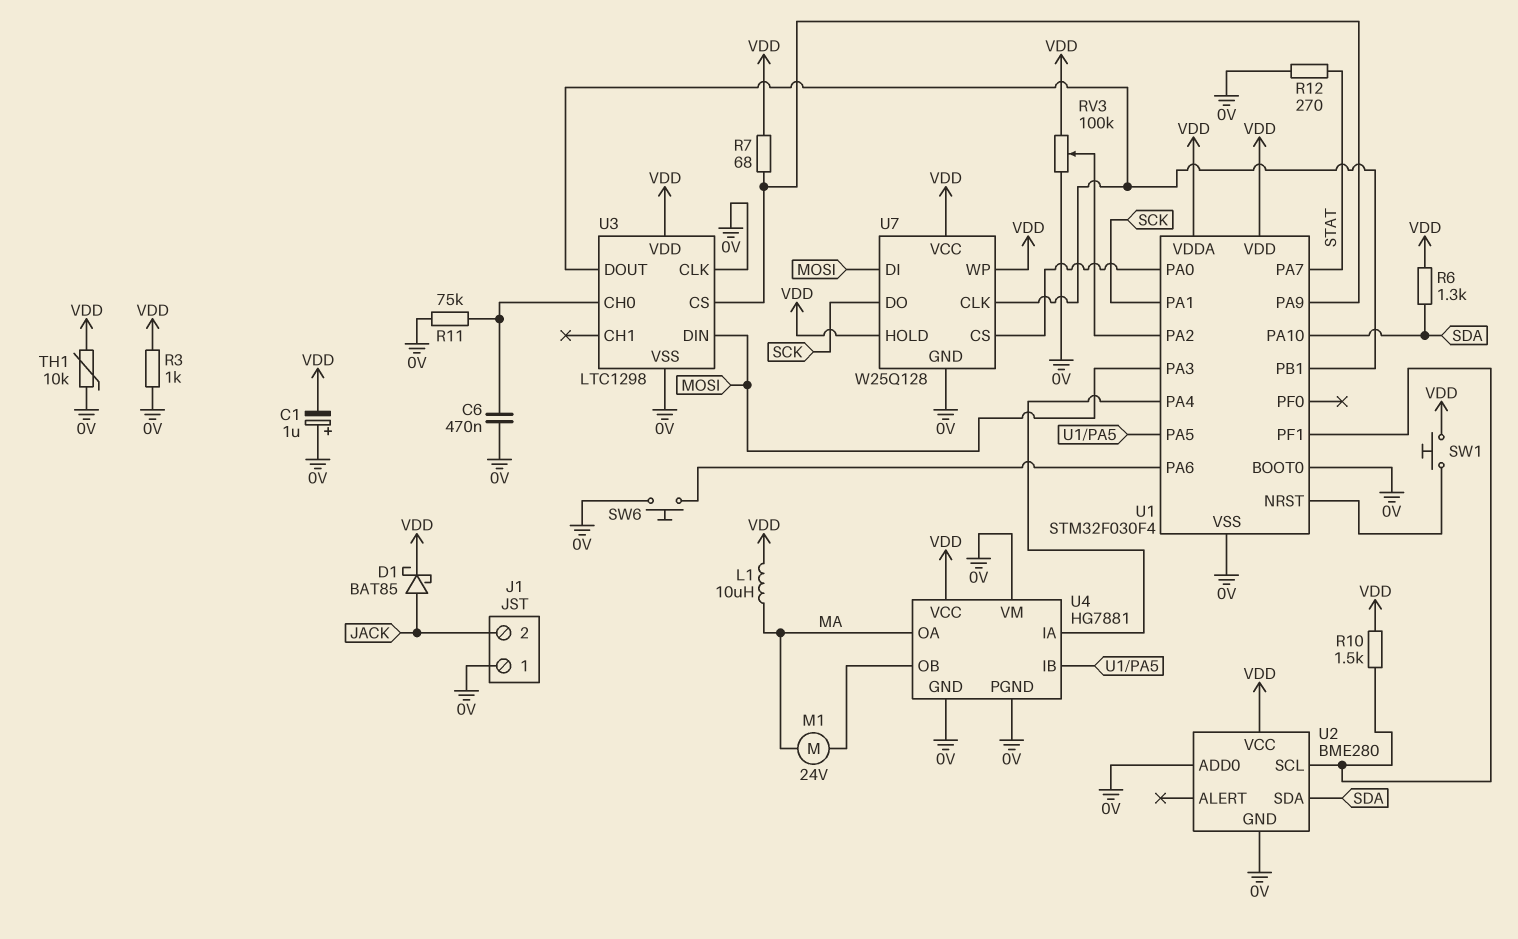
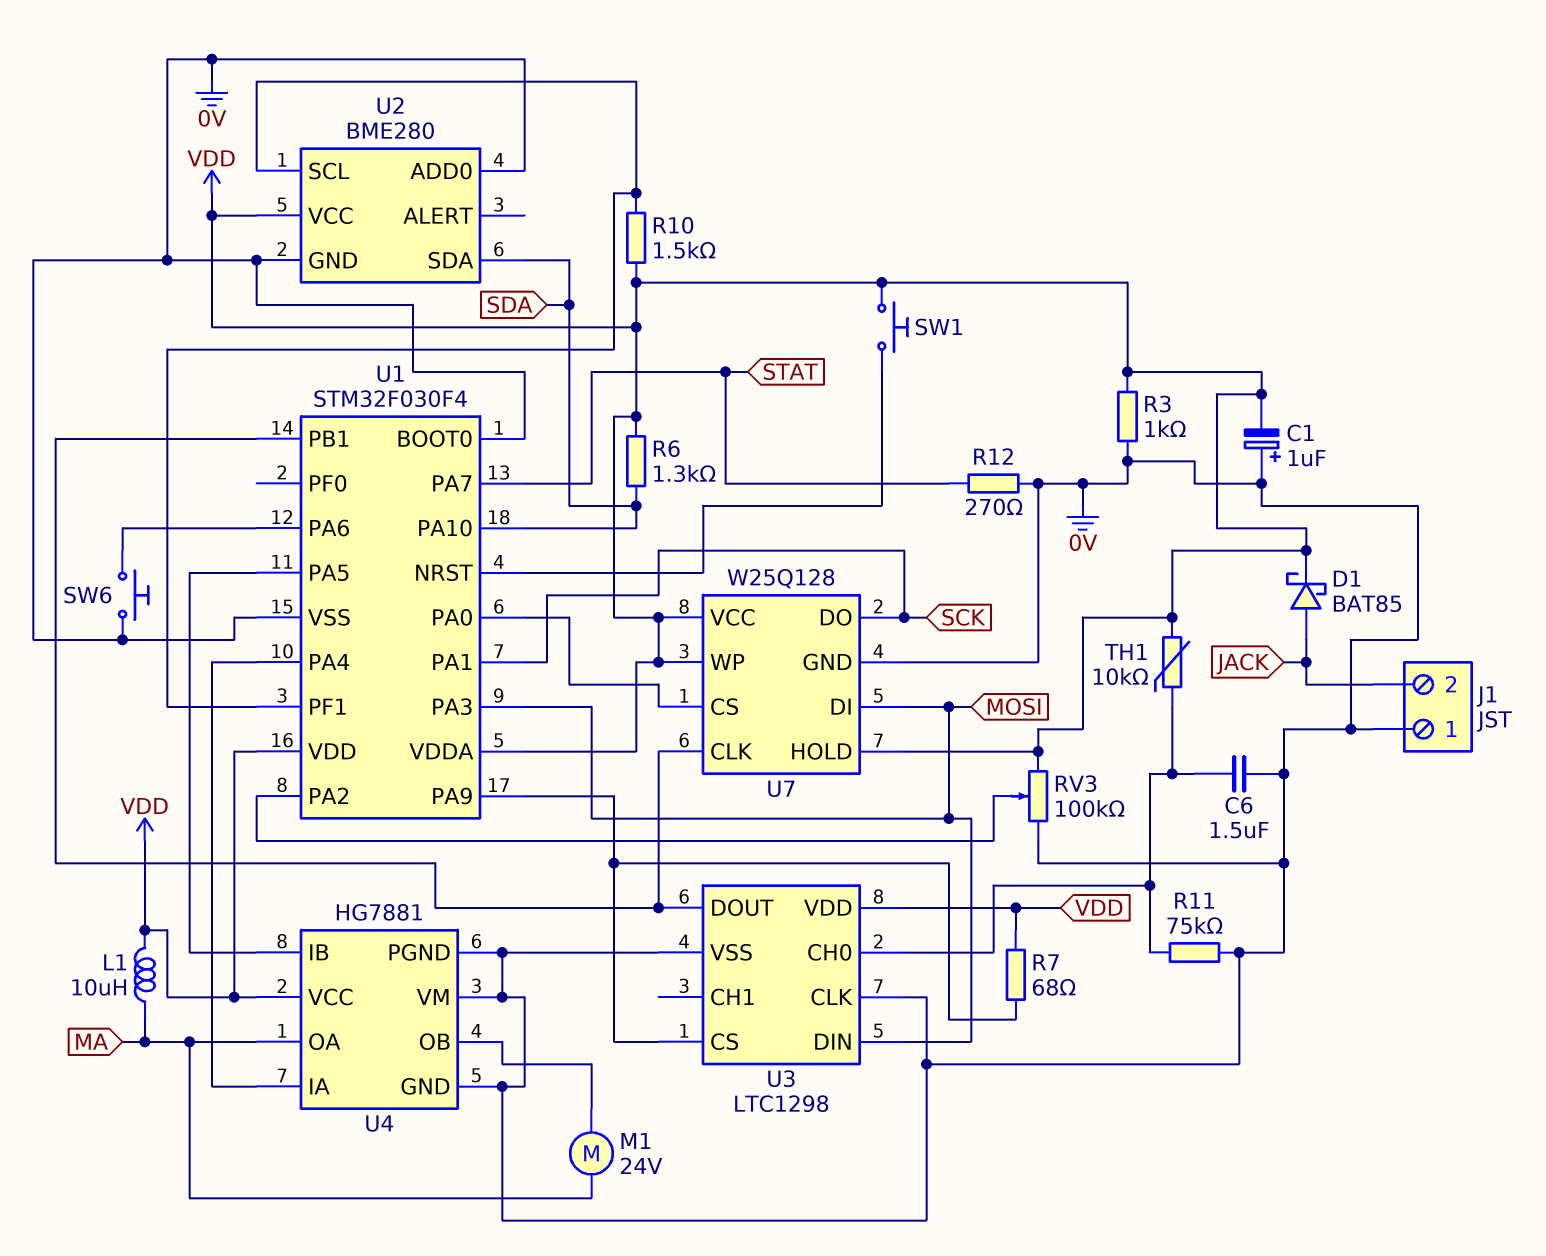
C6: 470nF (0V, U3/CH0) -> 1.5uF (0V, U3/CH0)
TH1: 10k (0V, VDD) -> 10k (U3/CH0, VDD)

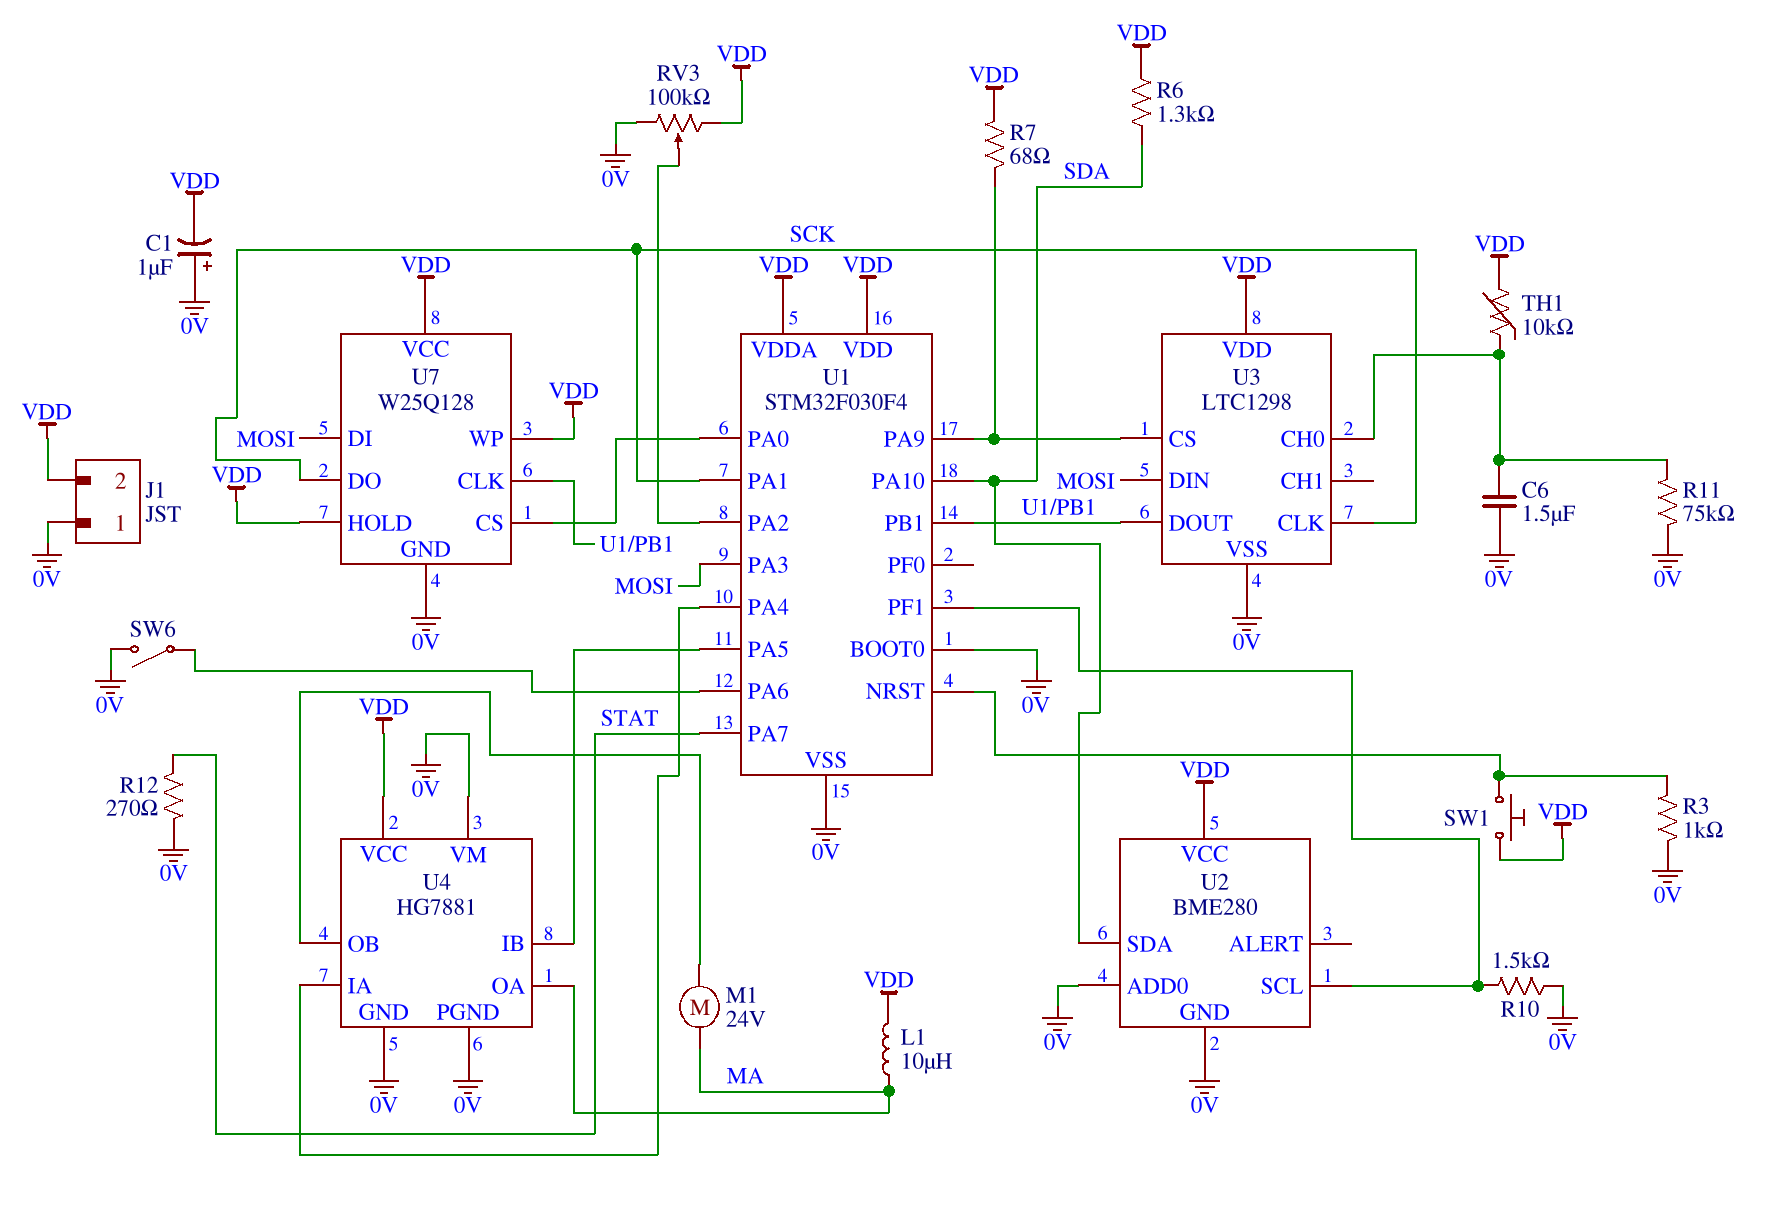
D1: schottky BAT85 (A JACK, K VDD) -> none
J1 pin 2: JACK -> VDD
R3: 1k (0V, VDD) -> 1k (0V, U1/NRST)
R10: 1.5k (U1/PF1, VDD) -> 1.5k (0V, U1/PF1)
SW6: button (0V, U1/PA6) -> switch (0V, U1/PA6)
U3 pin CLK: 0V -> SCK

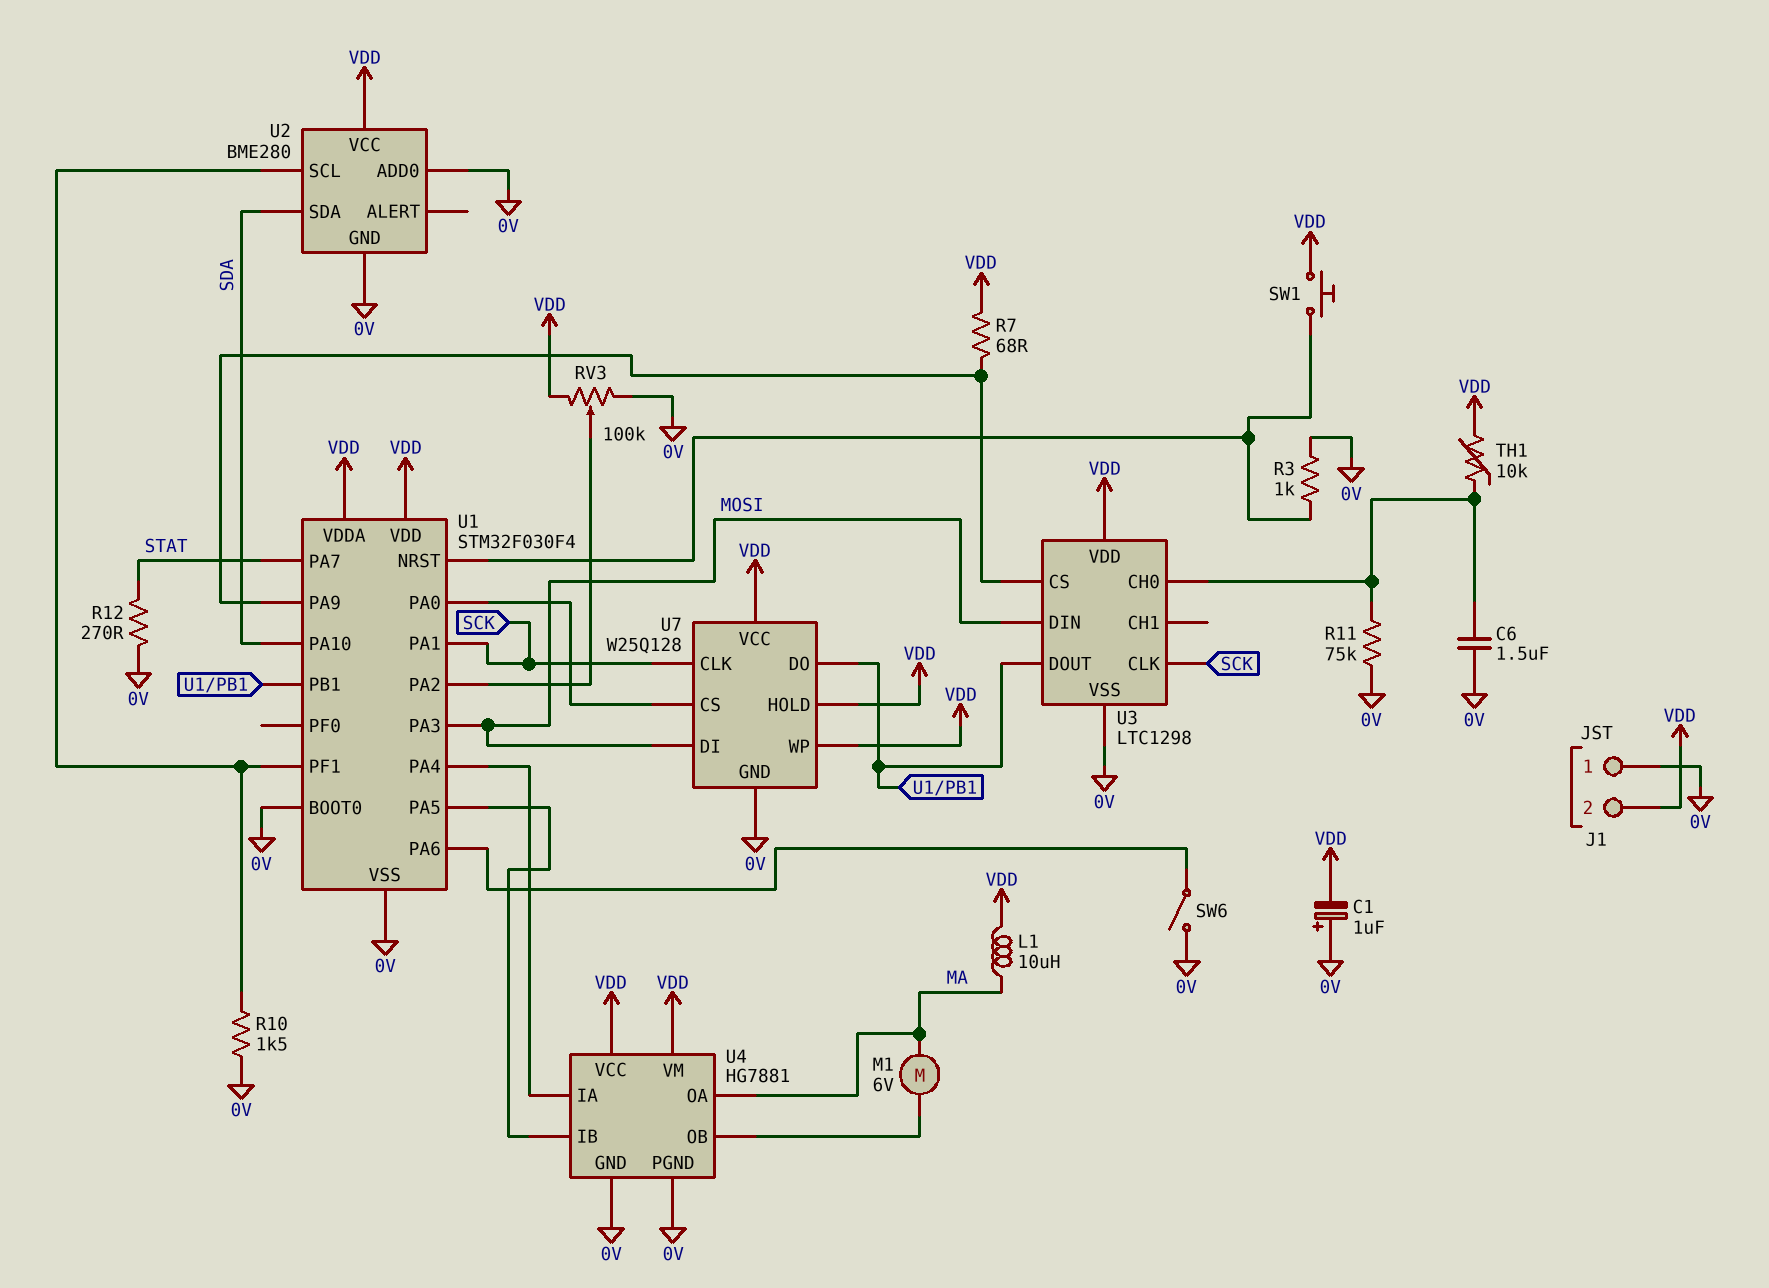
M1: motor 24V (MA, U4/OB) -> motor 6V (MA, U4/OB)
R6: 1.3k (SDA, VDD) -> none
U4 pin VM: 0V -> VDD
U7 pin CLK: U1/PB1 -> SCK
U7 pin DO: SCK -> U1/PB1

